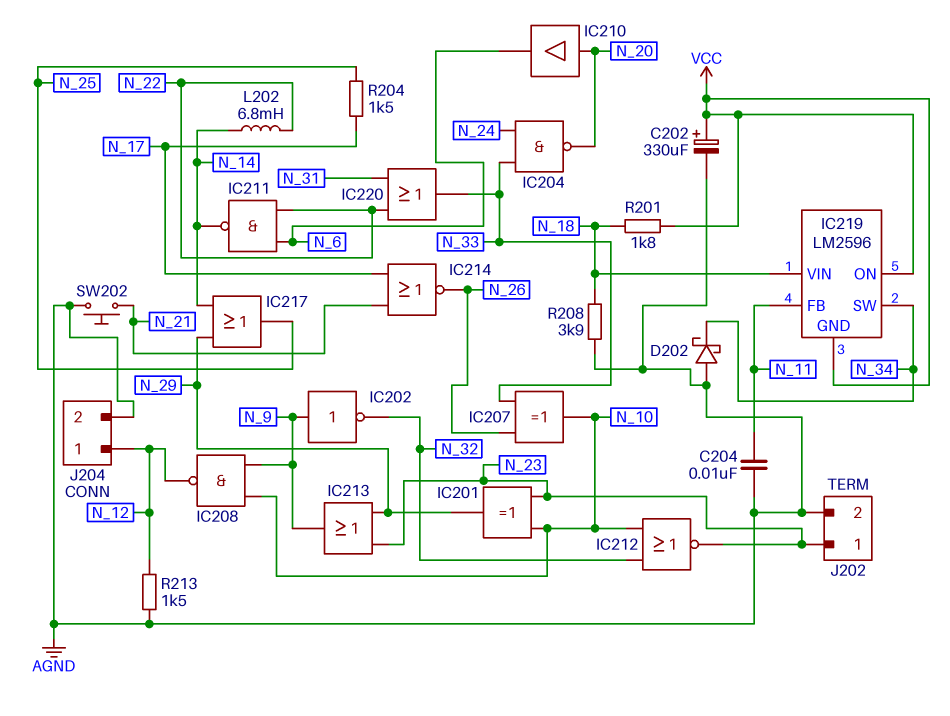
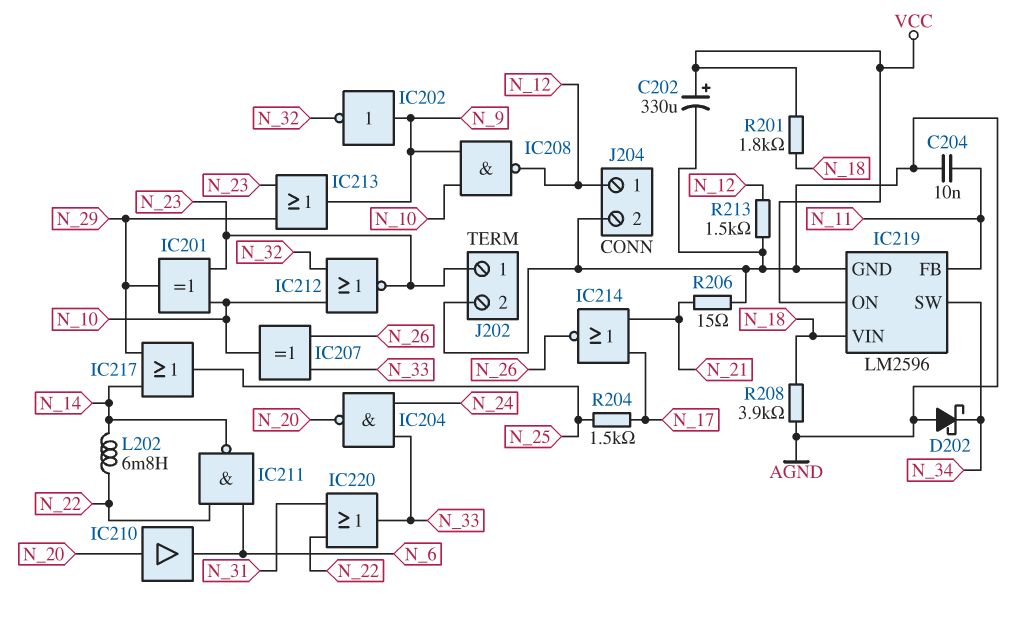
IC219 pin GND: VCC -> AGND
R206: none -> 15 (AGND, N_21)
SW202: button (AGND, N_21) -> none

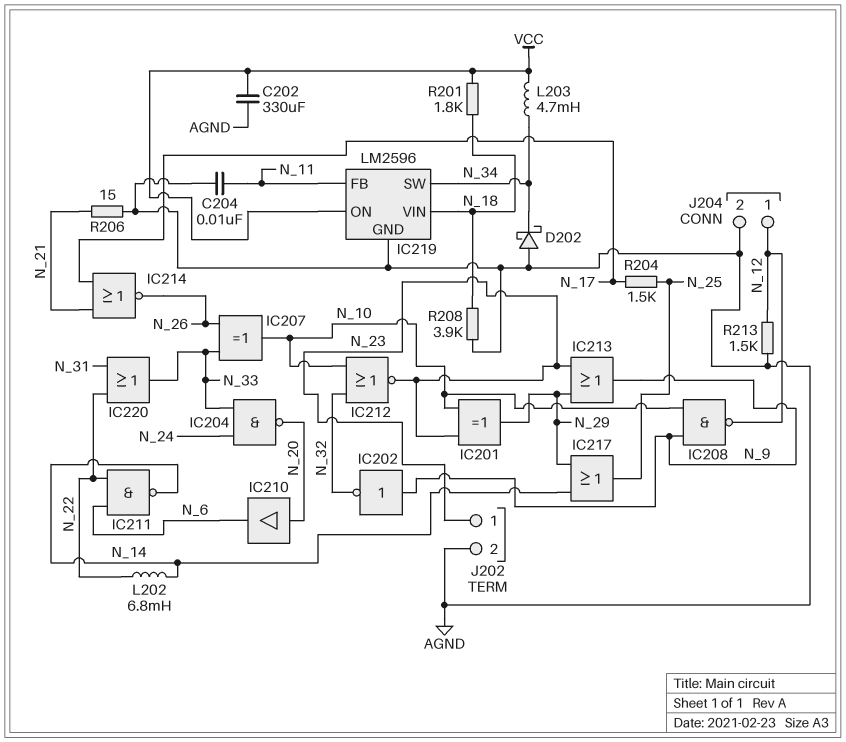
C202: 330uF (plus VCC, minus AGND) -> 330uF (AGND, VCC)
L203: none -> 4.7mH (N_34, VCC)

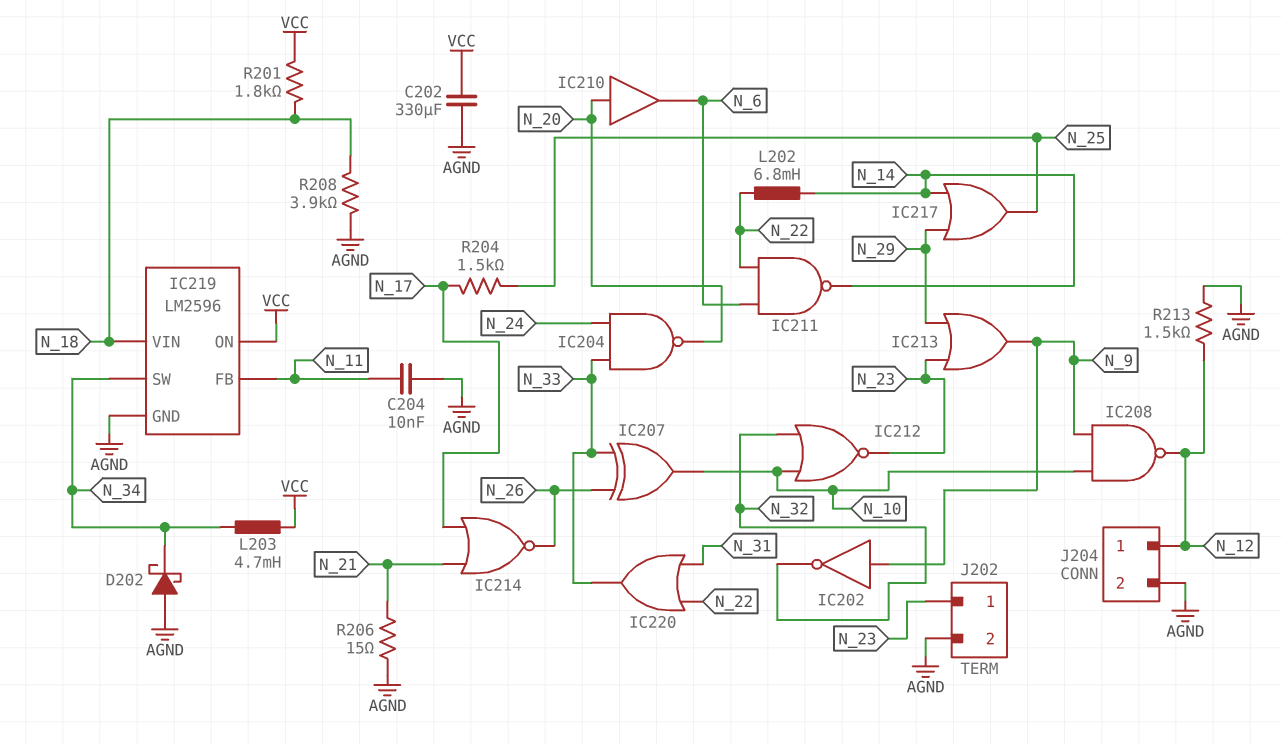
IC201: XOR (in N_10, in N_23, out N_29) -> none

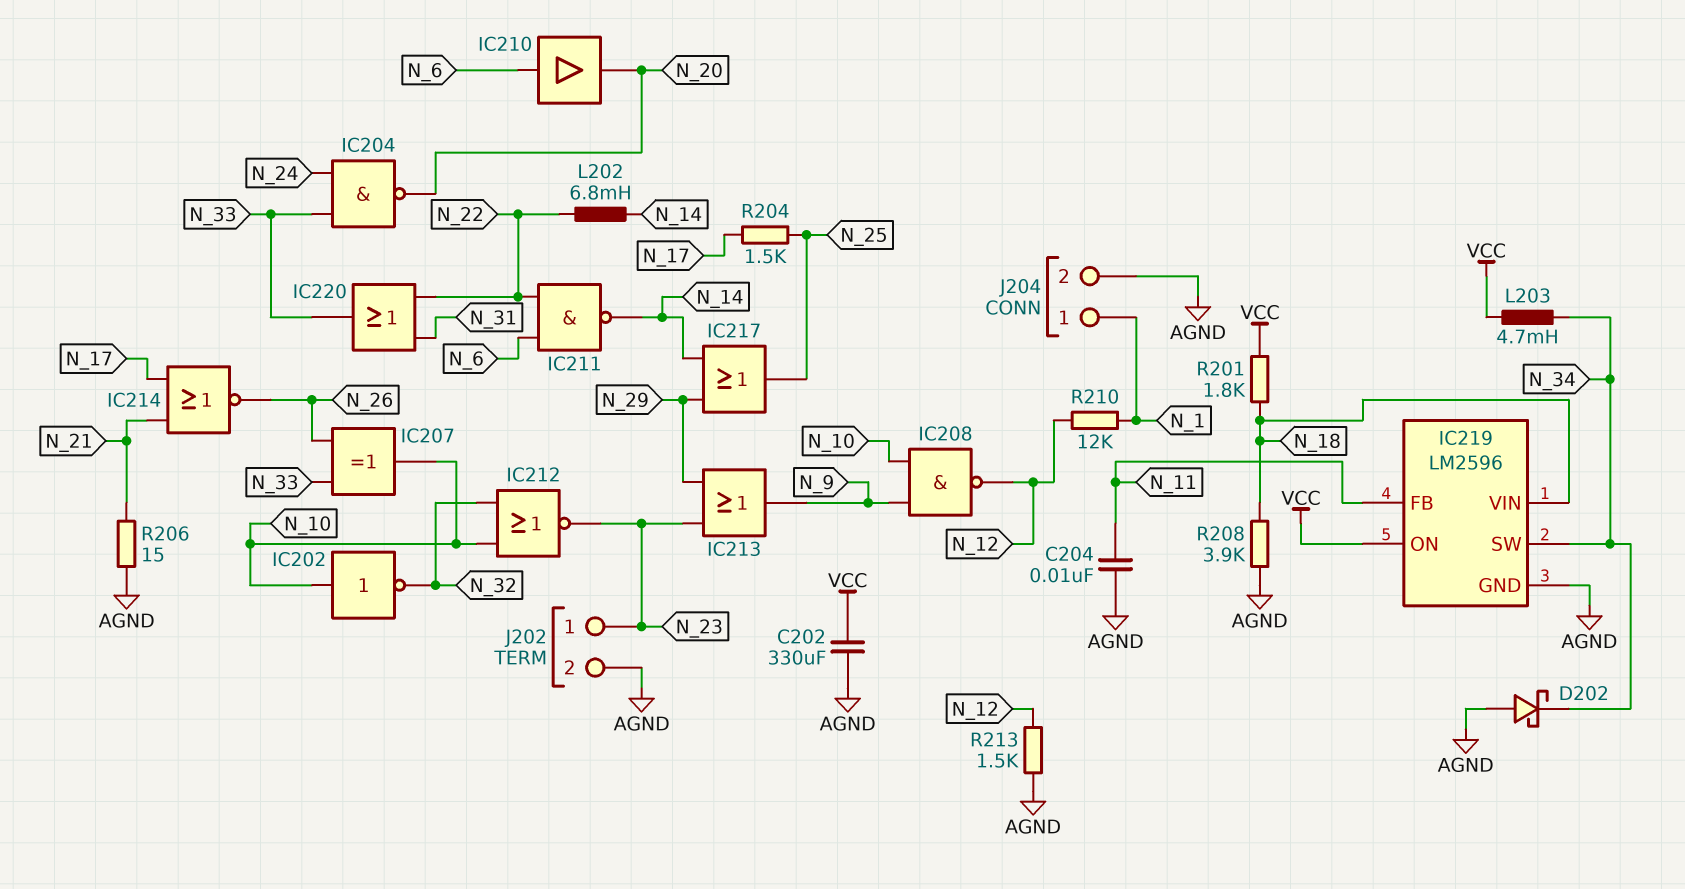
IC202: NOT (in N_9, out N_32) -> NOT (in N_10, out N_32)
IC210: buffer (in N_20, out N_6) -> buffer (in N_6, out N_20)
J204 pin 1: N_12 -> N_1
R210: none -> 12k (N_1, N_12)

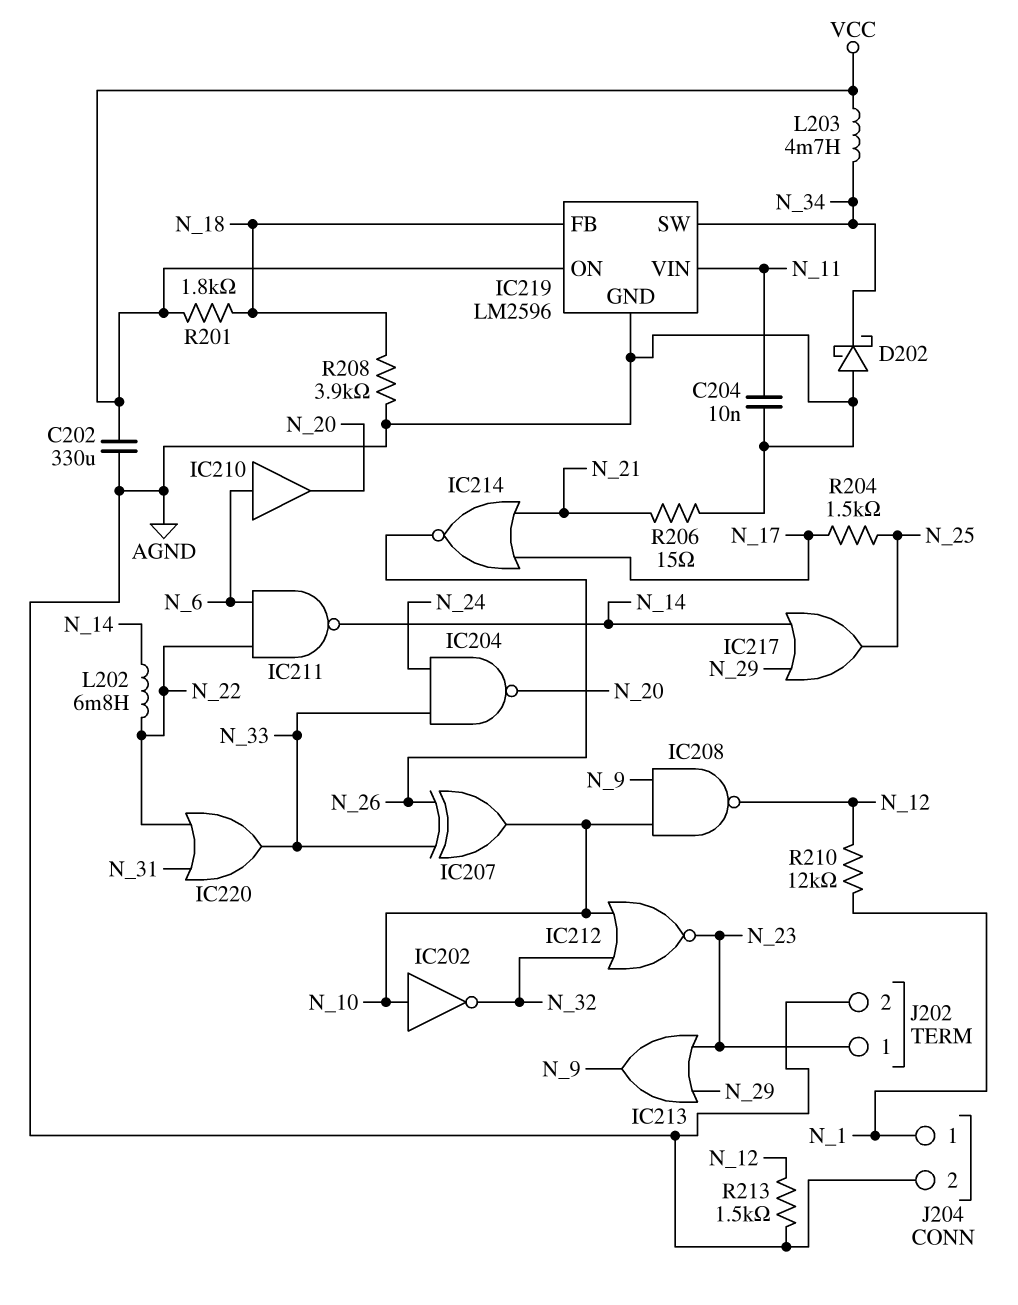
IC219 pin FB: N_11 -> N_18
IC219 pin VIN: N_18 -> N_11

